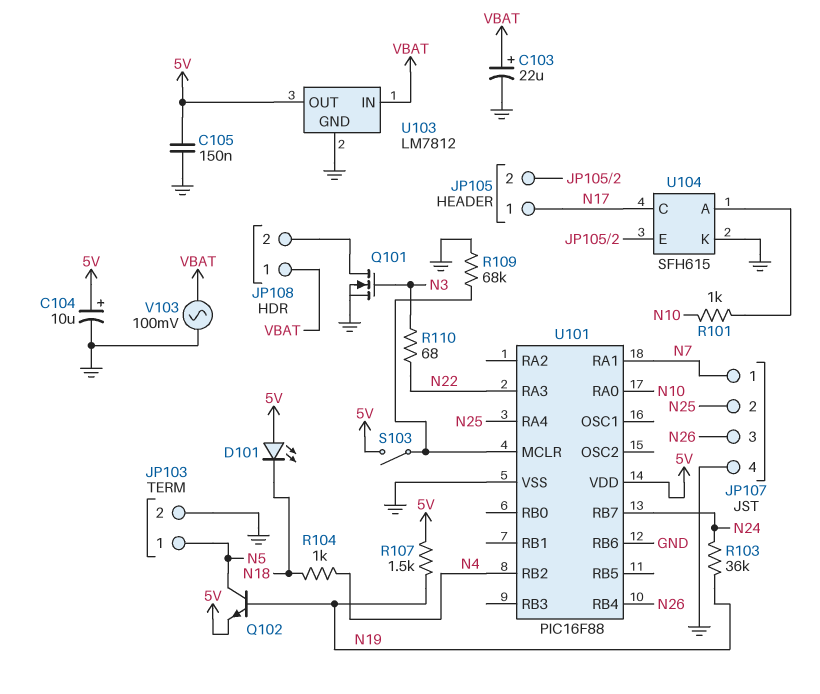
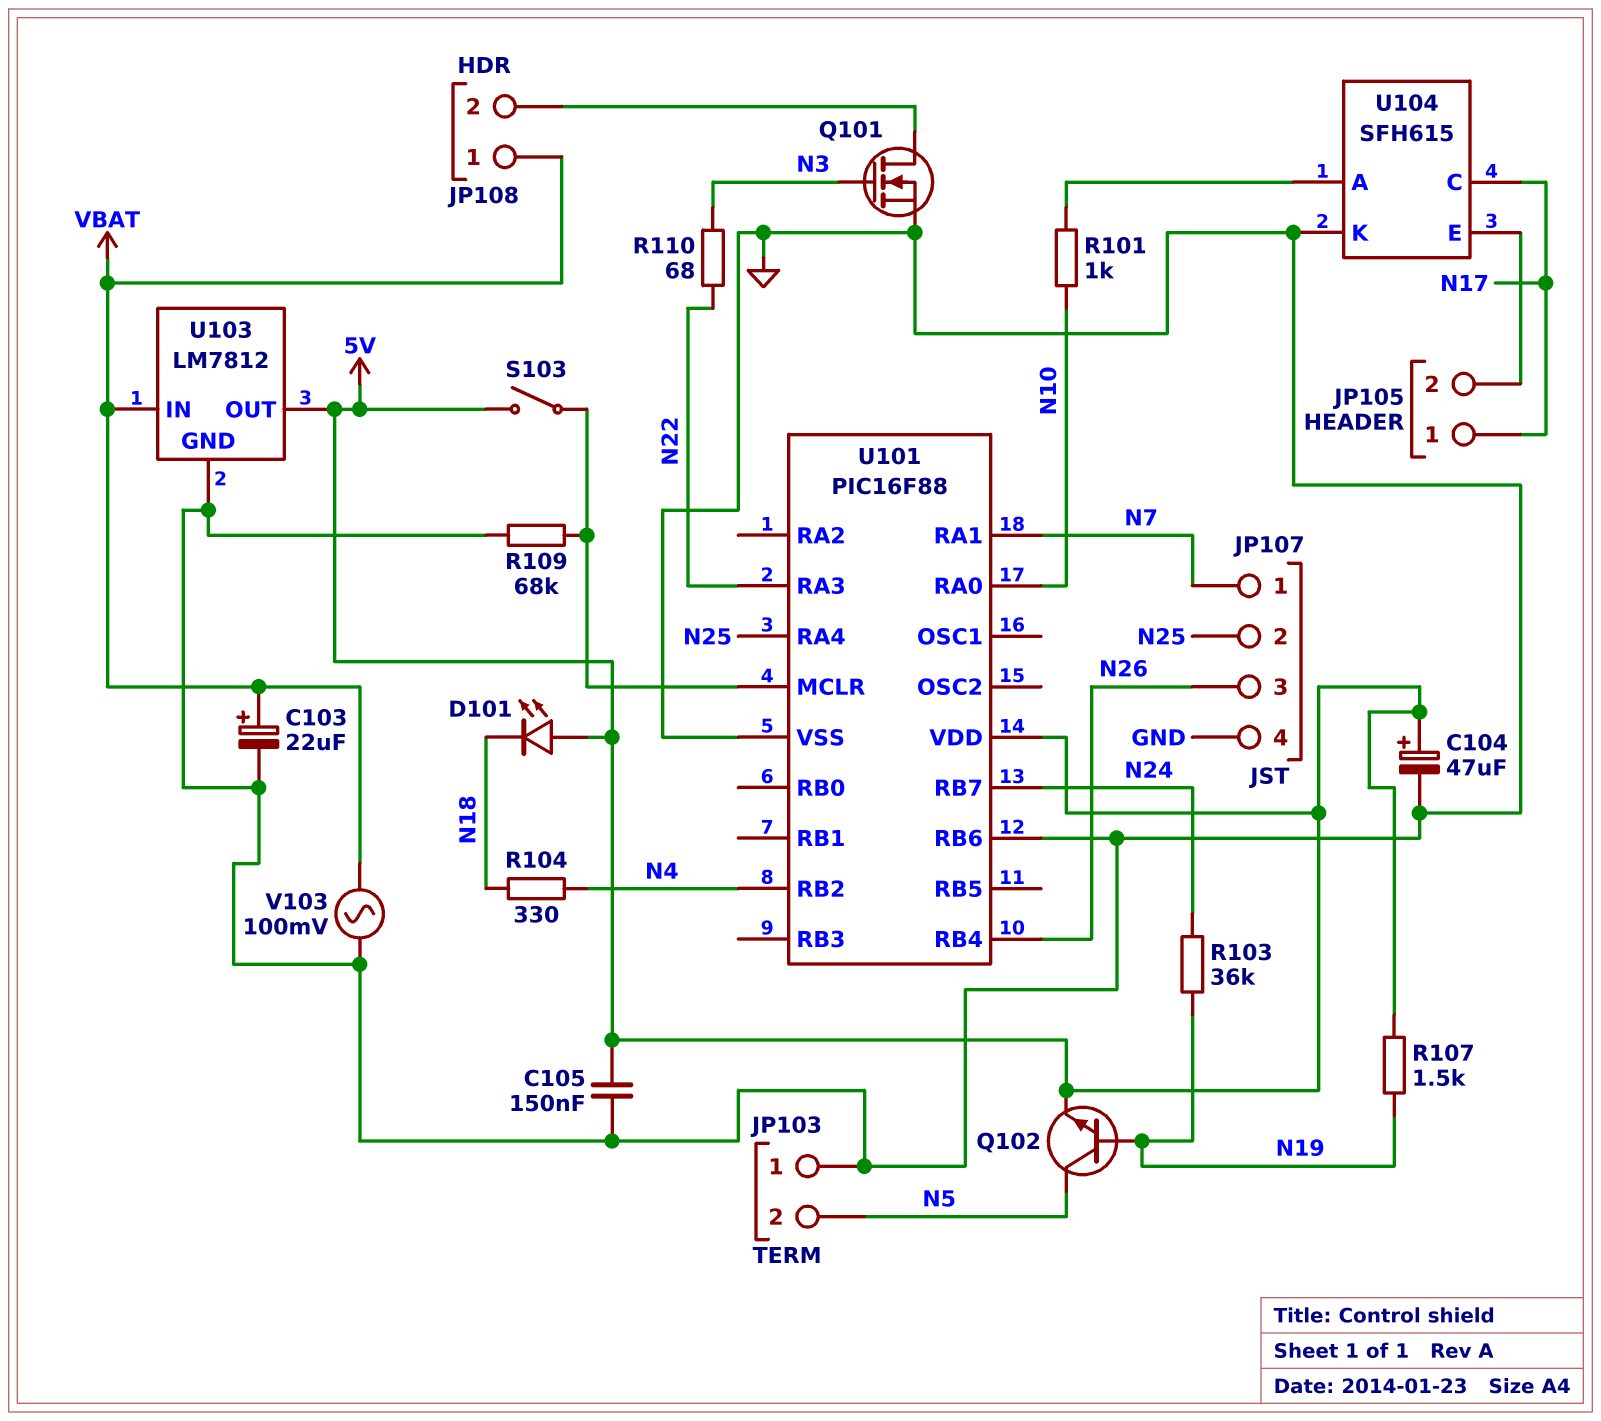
C104: 10uF (plus 5V, minus GND) -> 47uF (plus 5V, minus GND)
JP103 pin 1: N5 -> GND
JP103 pin 2: GND -> N5
R104: 1k (N4, N18) -> 330 (N4, N18)

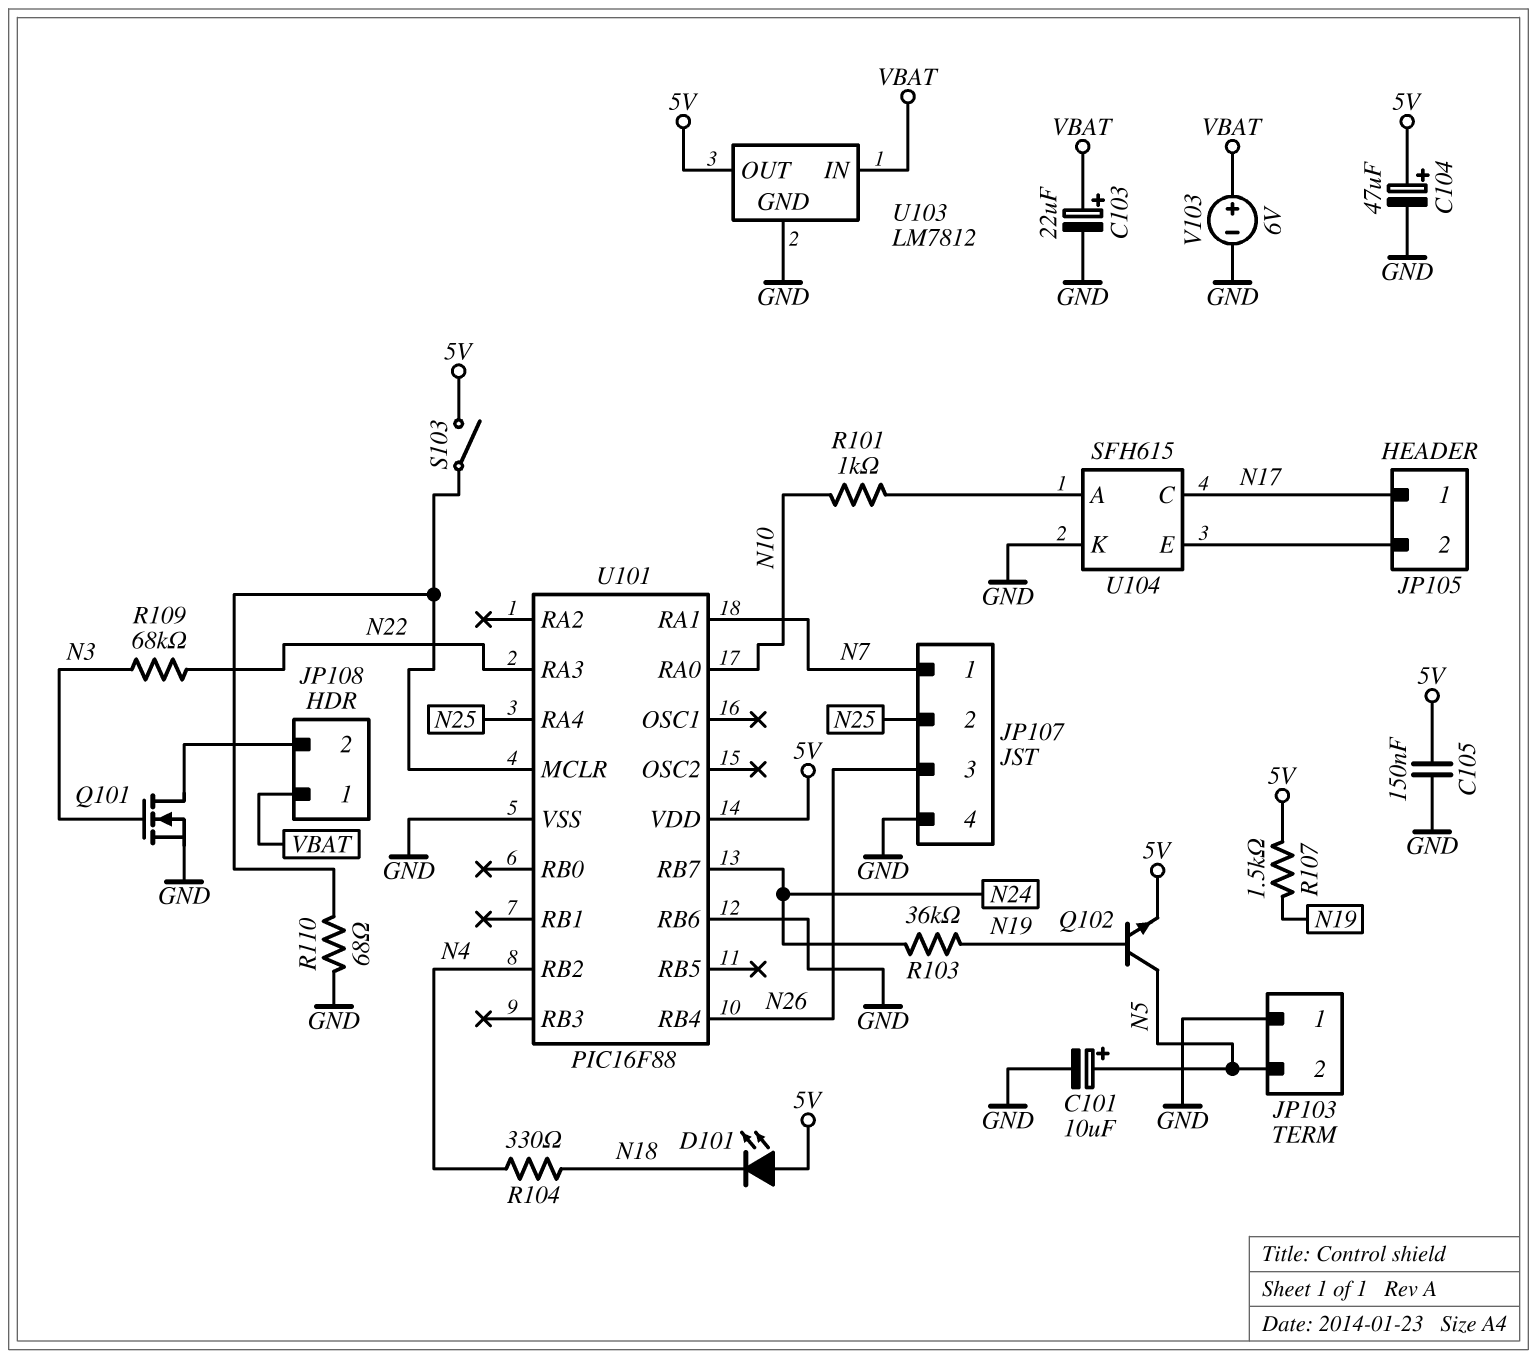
C101: none -> 10uF (plus N5, minus GND)
R109: 68k (GND, U101/MCLR) -> 68k (N3, N22)
R110: 68 (N3, N22) -> 68 (GND, U101/MCLR)
V103: AC 100mV (GND, VBAT) -> 6V (plus VBAT, minus GND)

